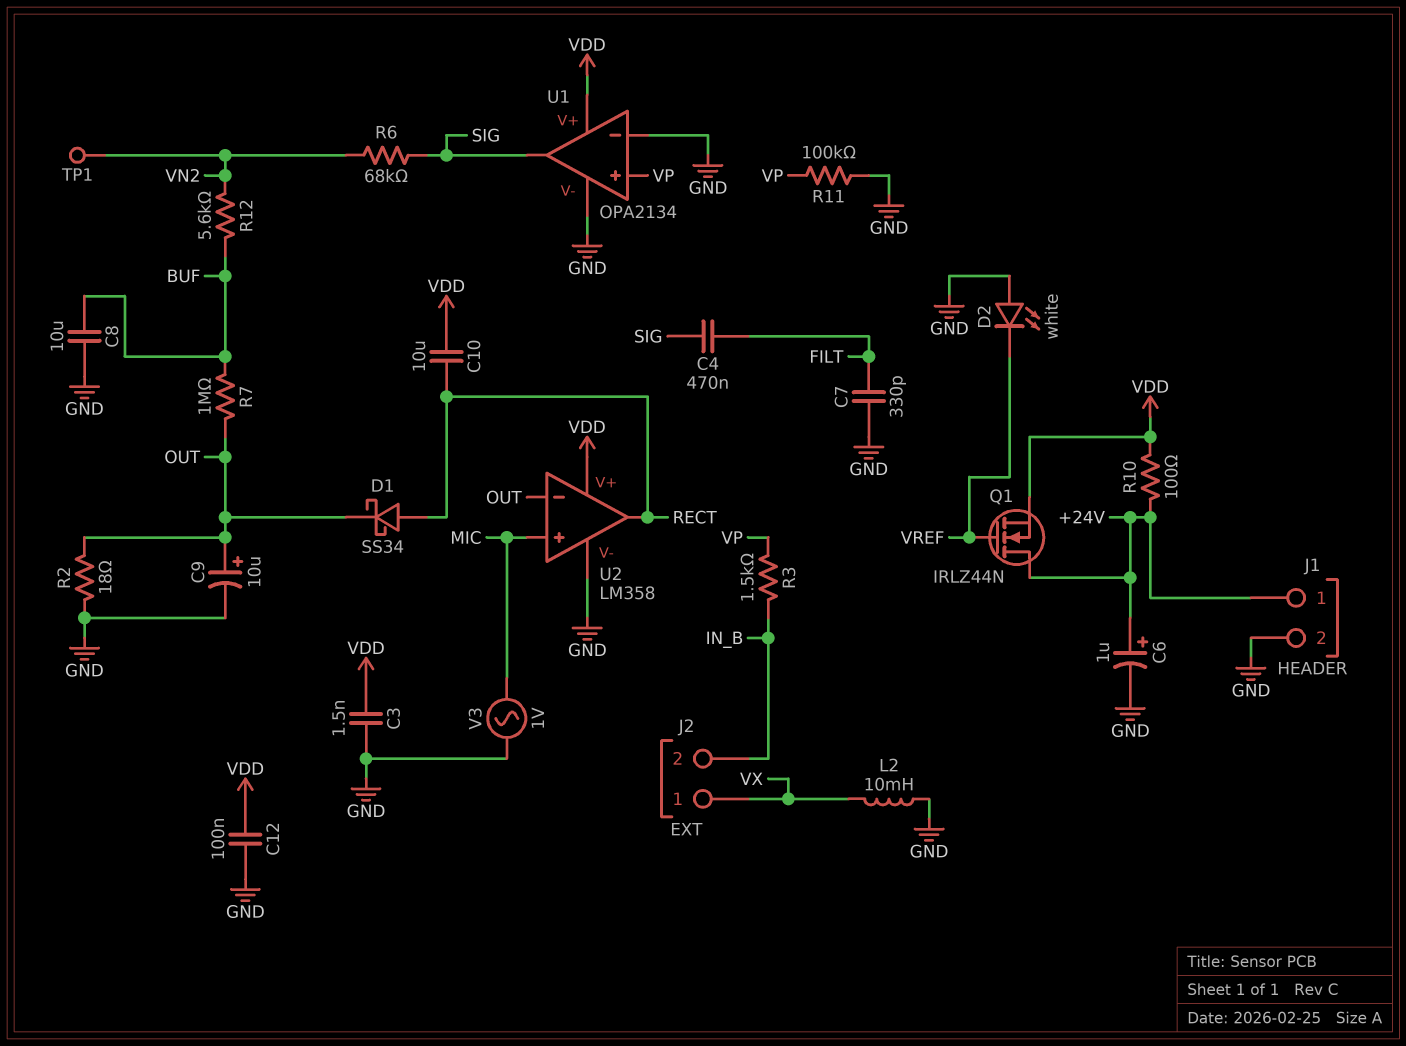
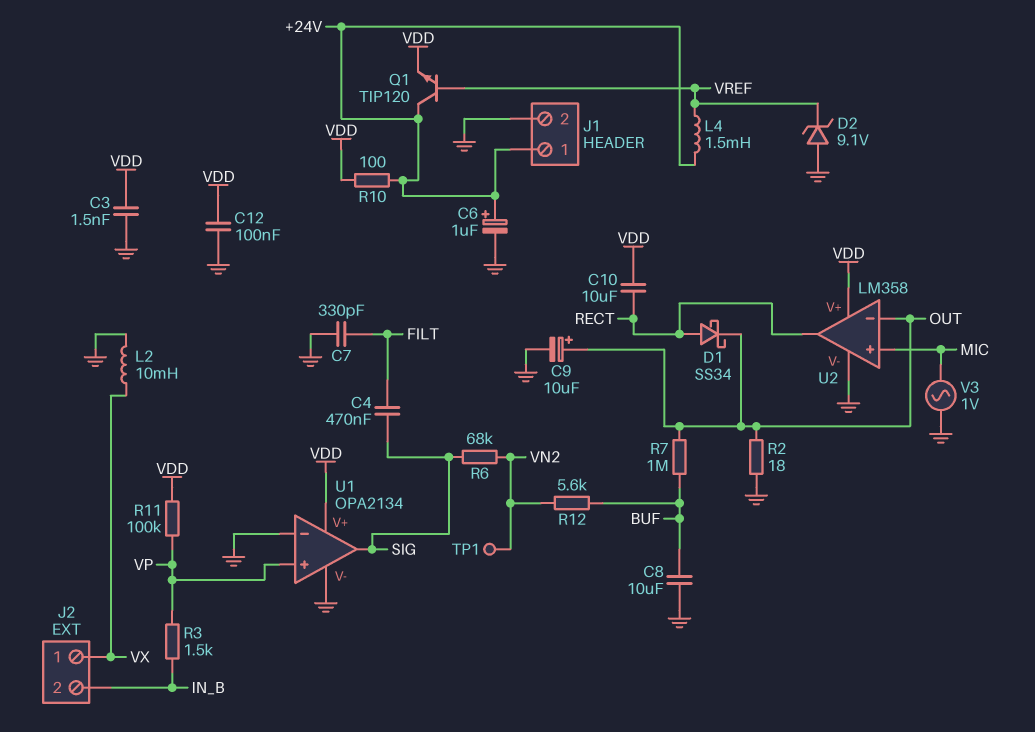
D2: LED white (A GND, K VREF) -> zener 9.1V (A GND, K VREF)
L4: none -> 1.5mH (+24V, VREF)
Q1: NMOS IRLZ44N (G VREF, D +24V, S VDD) -> NPN TIP120 (B VREF, C +24V, E VDD)
R11: 100k (GND, VP) -> 100k (VDD, VP)

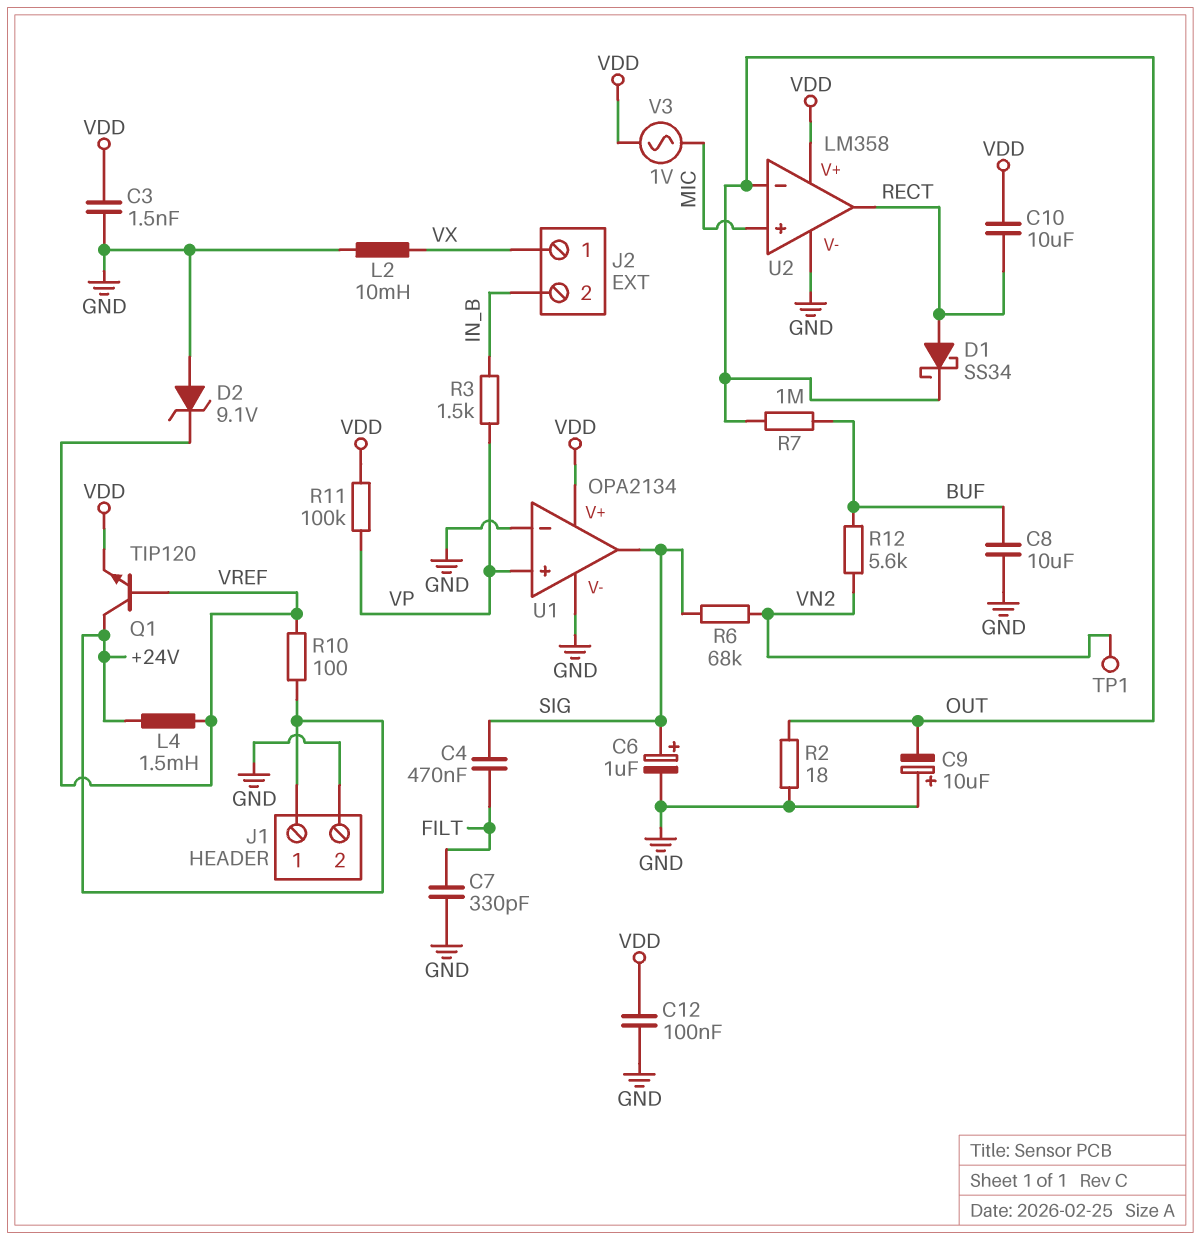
C6: 1uF (plus +24V, minus GND) -> 1uF (plus SIG, minus GND)
C9: 10uF (plus OUT, minus GND) -> 10uF (plus GND, minus OUT)
R10: 100 (+24V, VDD) -> 100 (+24V, VREF)
V3: AC 1V (GND, MIC) -> AC 1V (MIC, VDD)

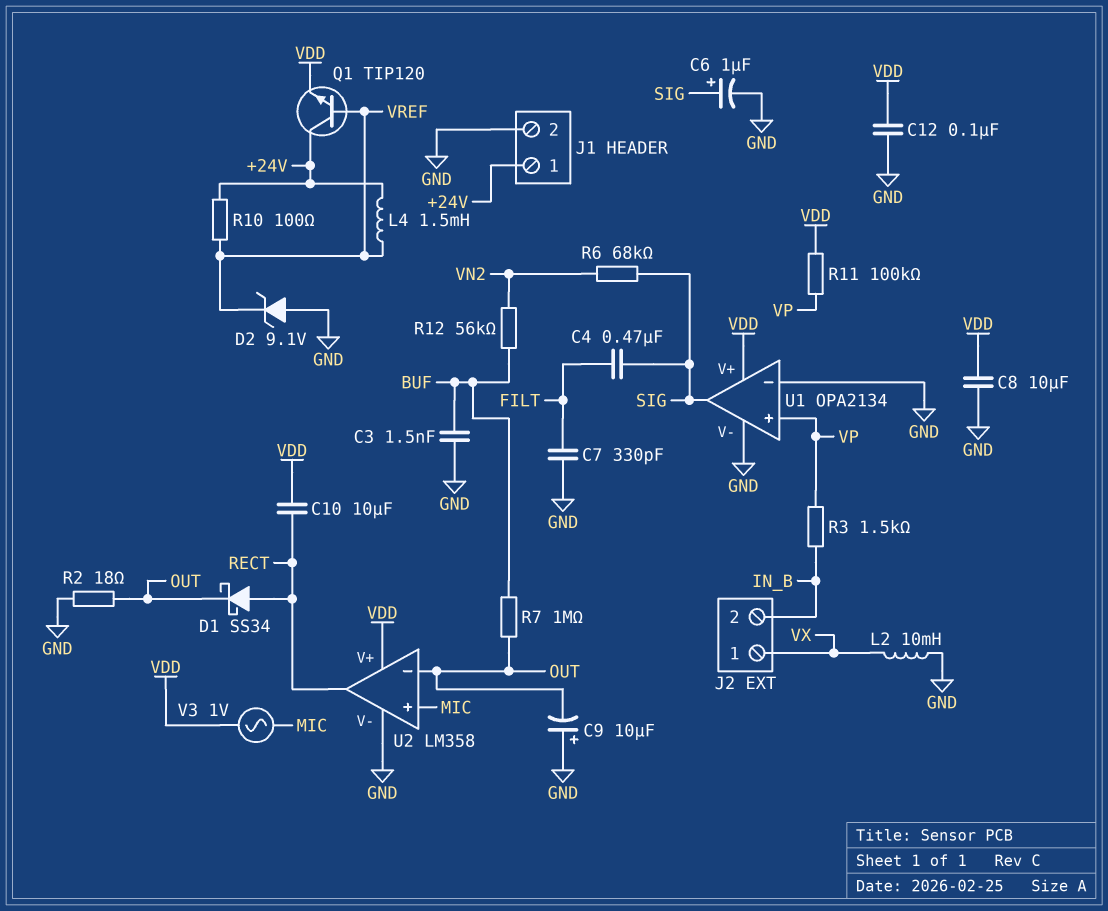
C3: 1.5nF (GND, VDD) -> 1.5nF (BUF, GND)
C8: 10uF (BUF, GND) -> 10uF (GND, VDD)
R12: 5.6k (BUF, VN2) -> 56k (BUF, VN2)
TP1: test point (VN2) -> none

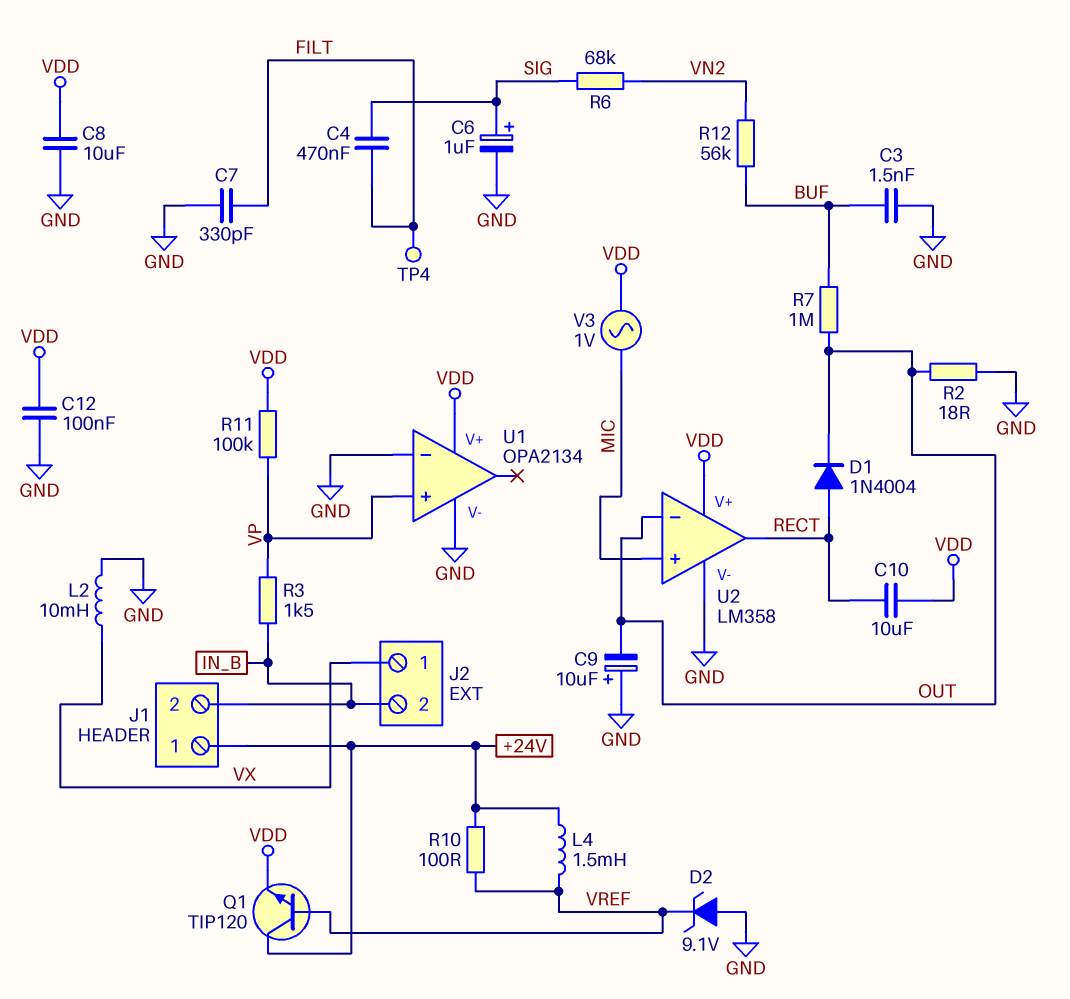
D1: schottky SS34 (A RECT, K OUT) -> diode 1N4004 (A RECT, K OUT)
J1 pin 2: GND -> IN_B
TP4: none -> test point (FILT)
U1 pin out: SIG -> none

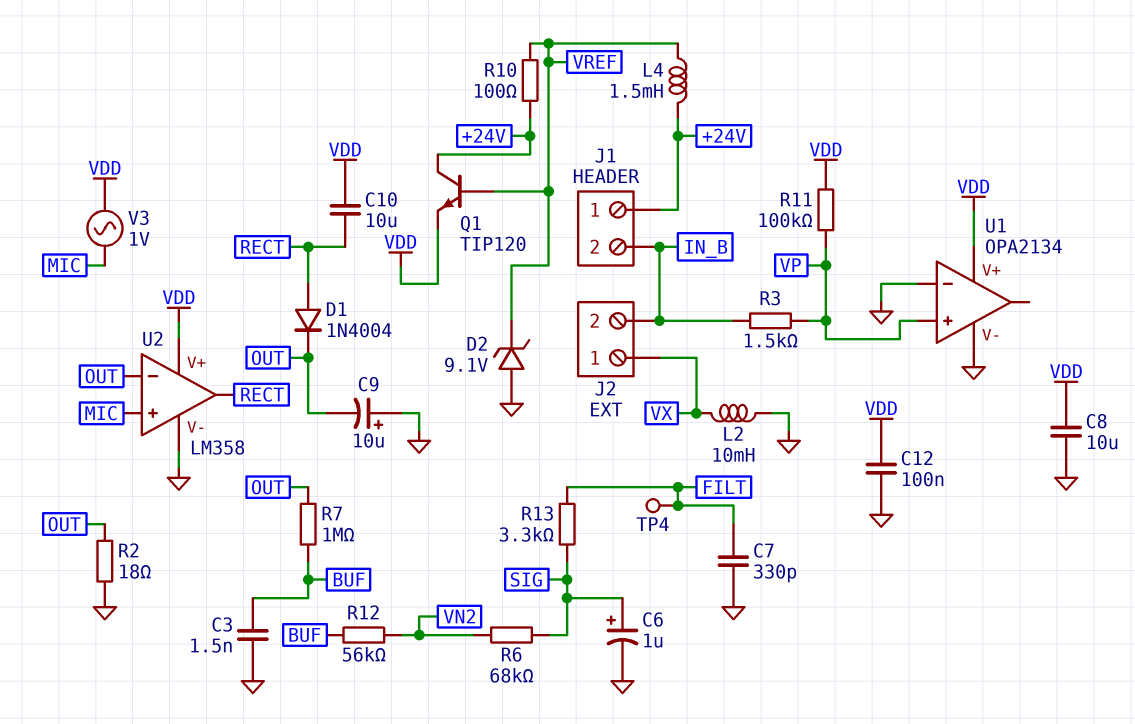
C4: 470nF (FILT, SIG) -> none
R13: none -> 3.3k (FILT, SIG)

